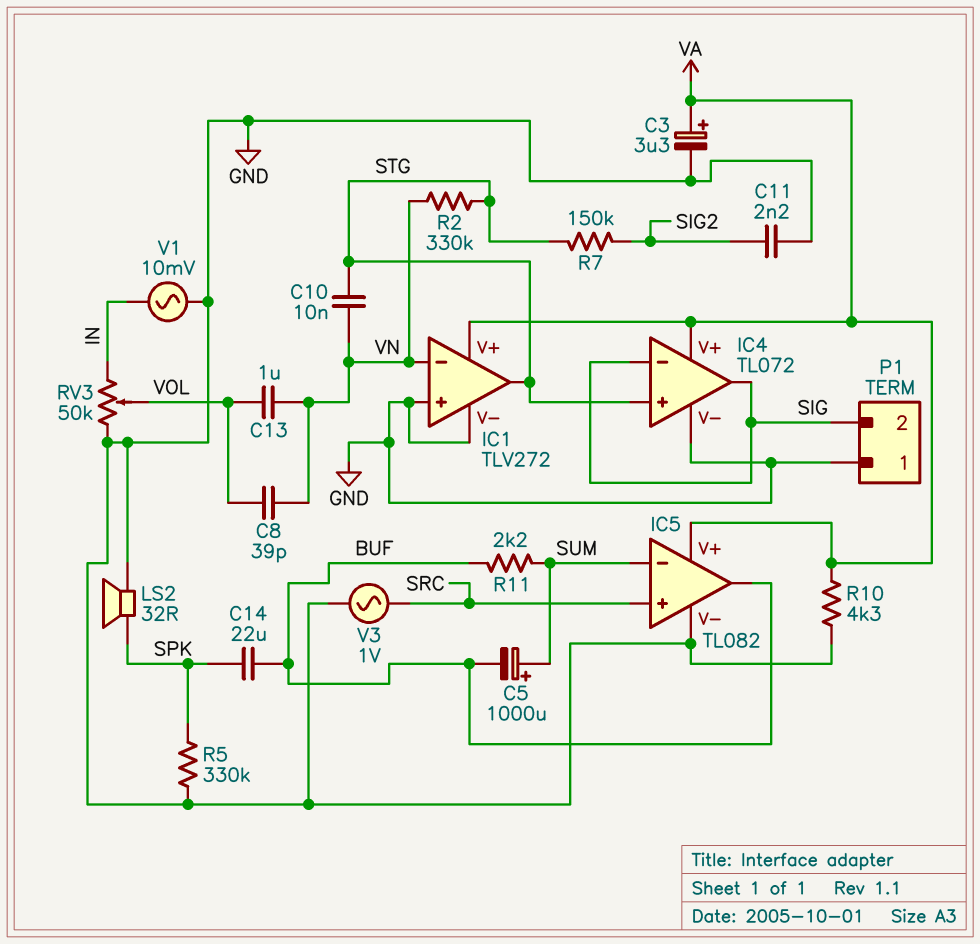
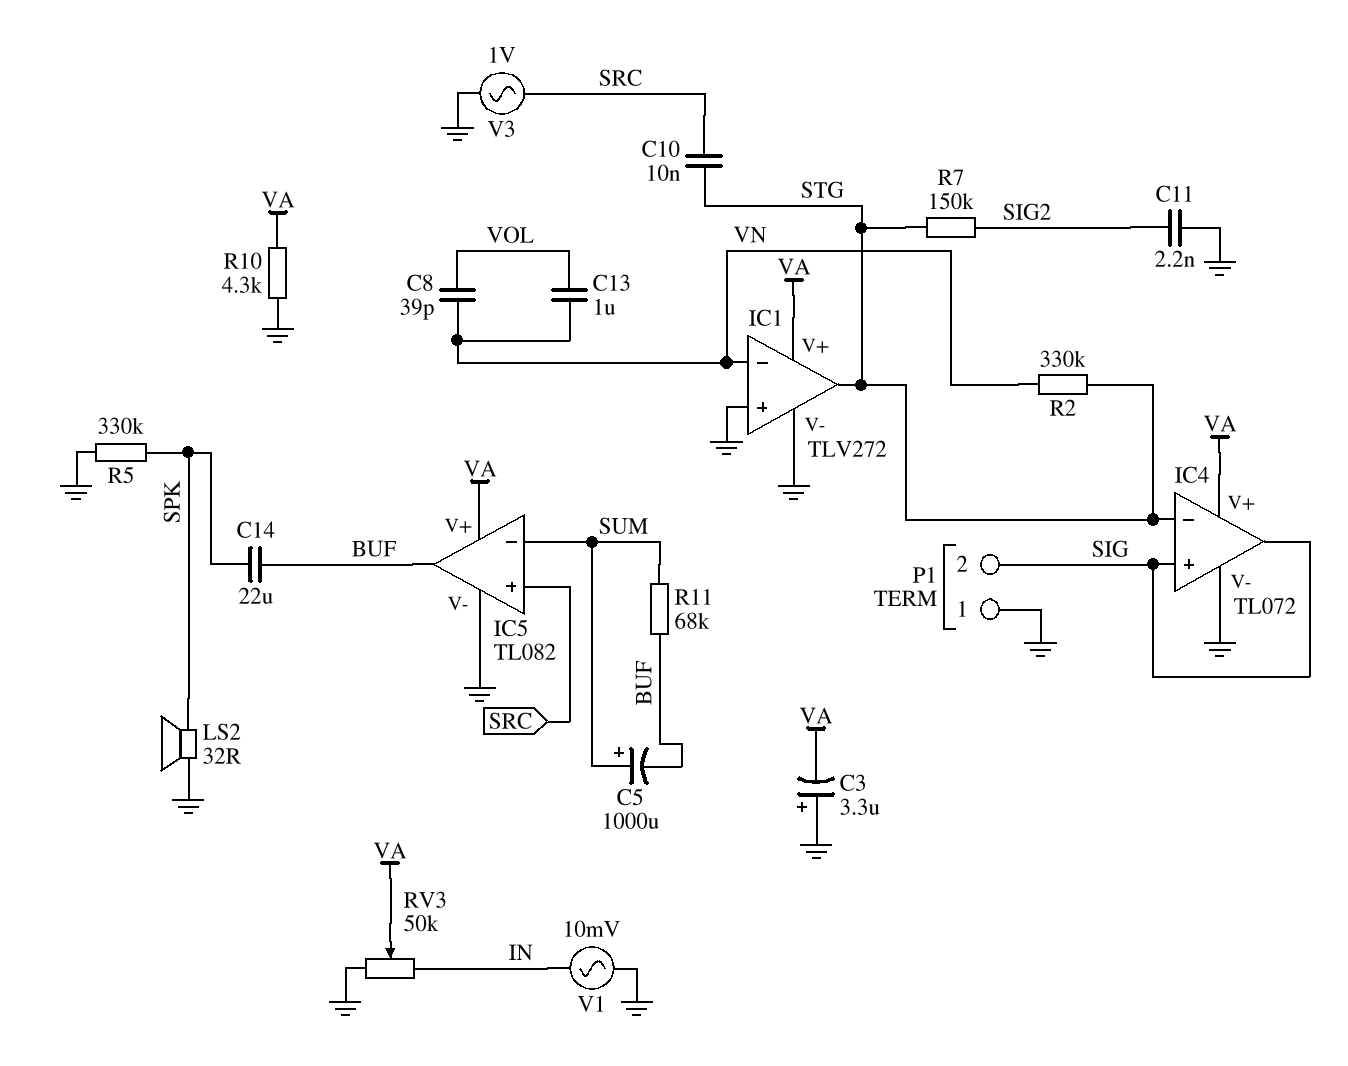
C3: 3.3uF (plus VA, minus GND) -> 3.3uF (plus GND, minus VA)
C10: 10nF (STG, VN) -> 10nF (SRC, STG)
IC4 pin in+: STG -> SIG
IC4 pin in-: SIG -> STG
R11: 2.2k (BUF, SUM) -> 68k (BUF, SUM)
RV3: 50k (GND, IN, wiper VOL) -> 50k (GND, IN, wiper VA)

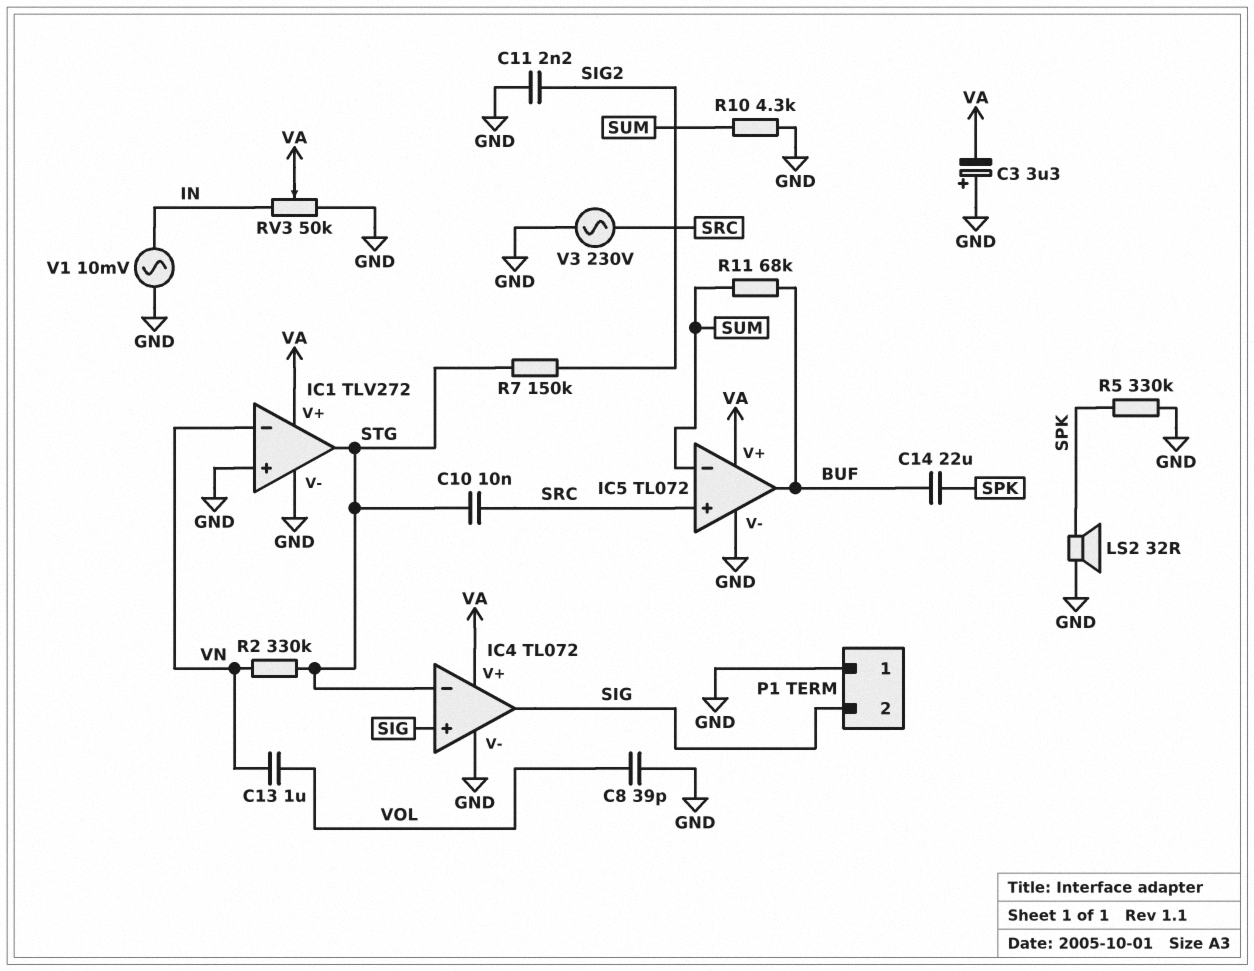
C5: 1000uF (plus SUM, minus BUF) -> none
C8: 39pF (VN, VOL) -> 39pF (GND, VOL)
IC5: TL082 -> TL072
R10: 4.3k (GND, VA) -> 4.3k (GND, SUM)
V3: AC 1V (GND, SRC) -> AC 230V (GND, SRC)

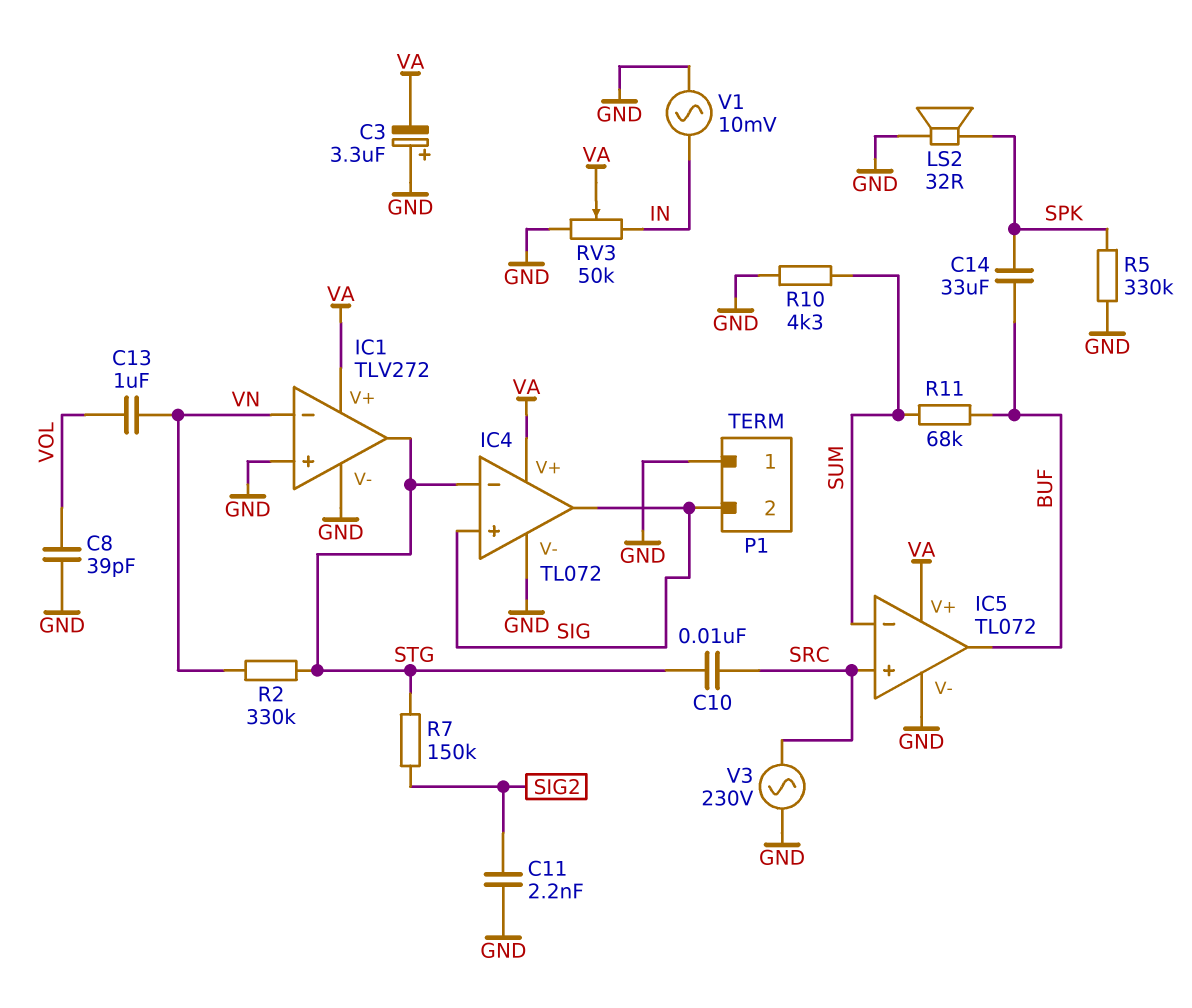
C14: 22uF (BUF, SPK) -> 33uF (BUF, SPK)

